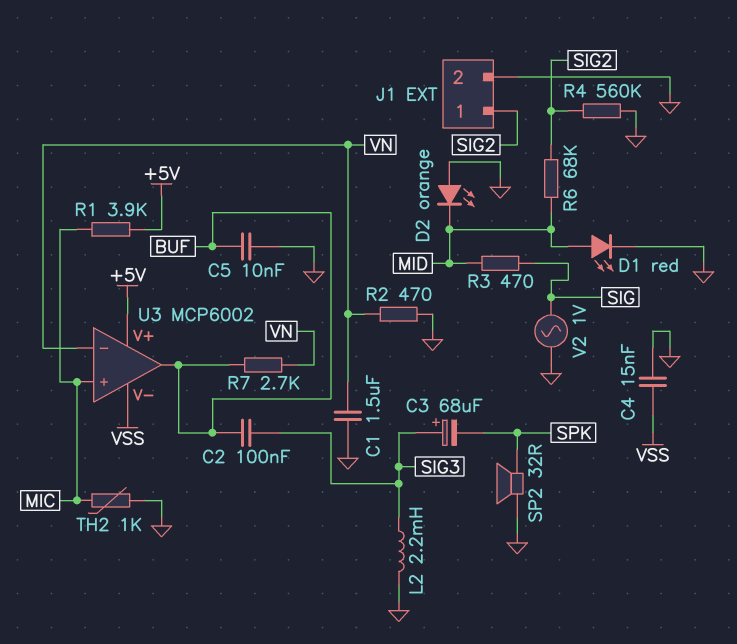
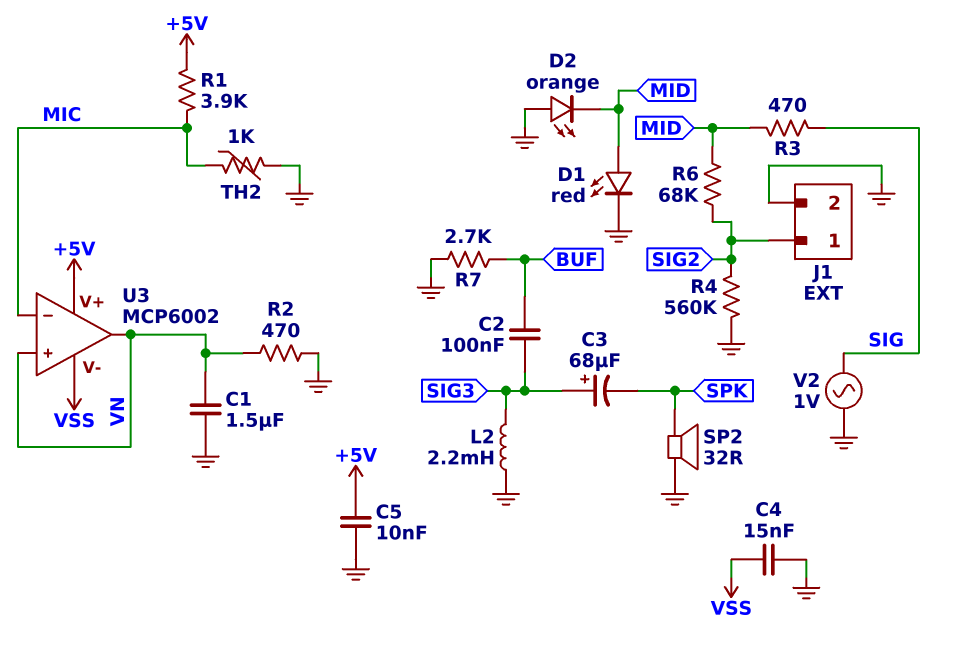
C5: 10nF (BUF, GND) -> 10nF (+5V, GND)
R7: 2.7k (BUF, VN) -> 2.7k (BUF, GND)
U3 pin in+: MIC -> VN
U3 pin in-: VN -> MIC
U3 pin out: BUF -> VN

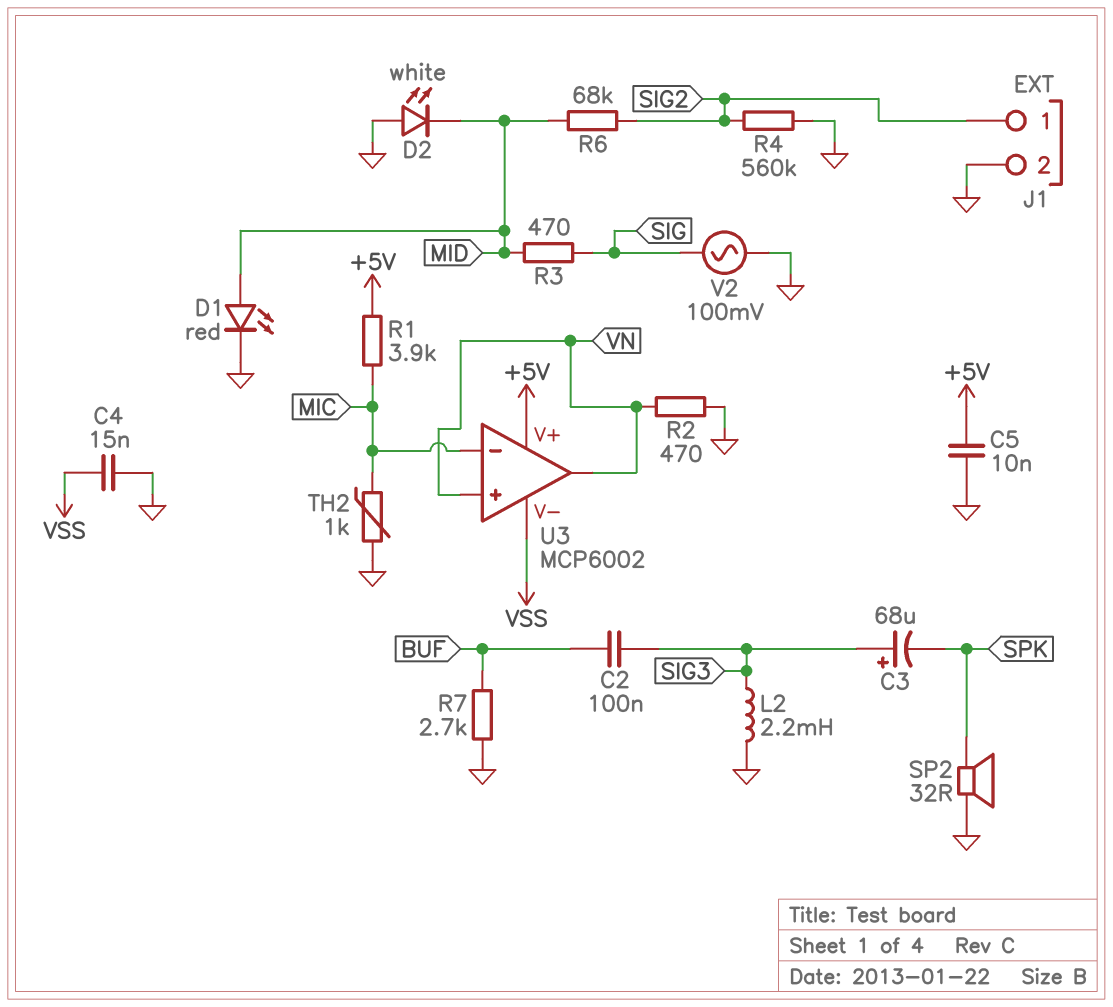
C1: 1.5uF (GND, VN) -> none
D2: LED orange (A GND, K MID) -> LED white (A GND, K MID)
V2: AC 1V (GND, SIG) -> AC 100mV (GND, SIG)

